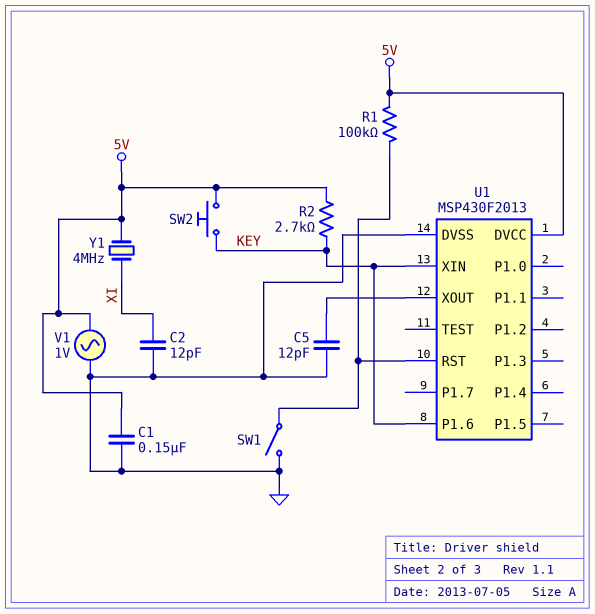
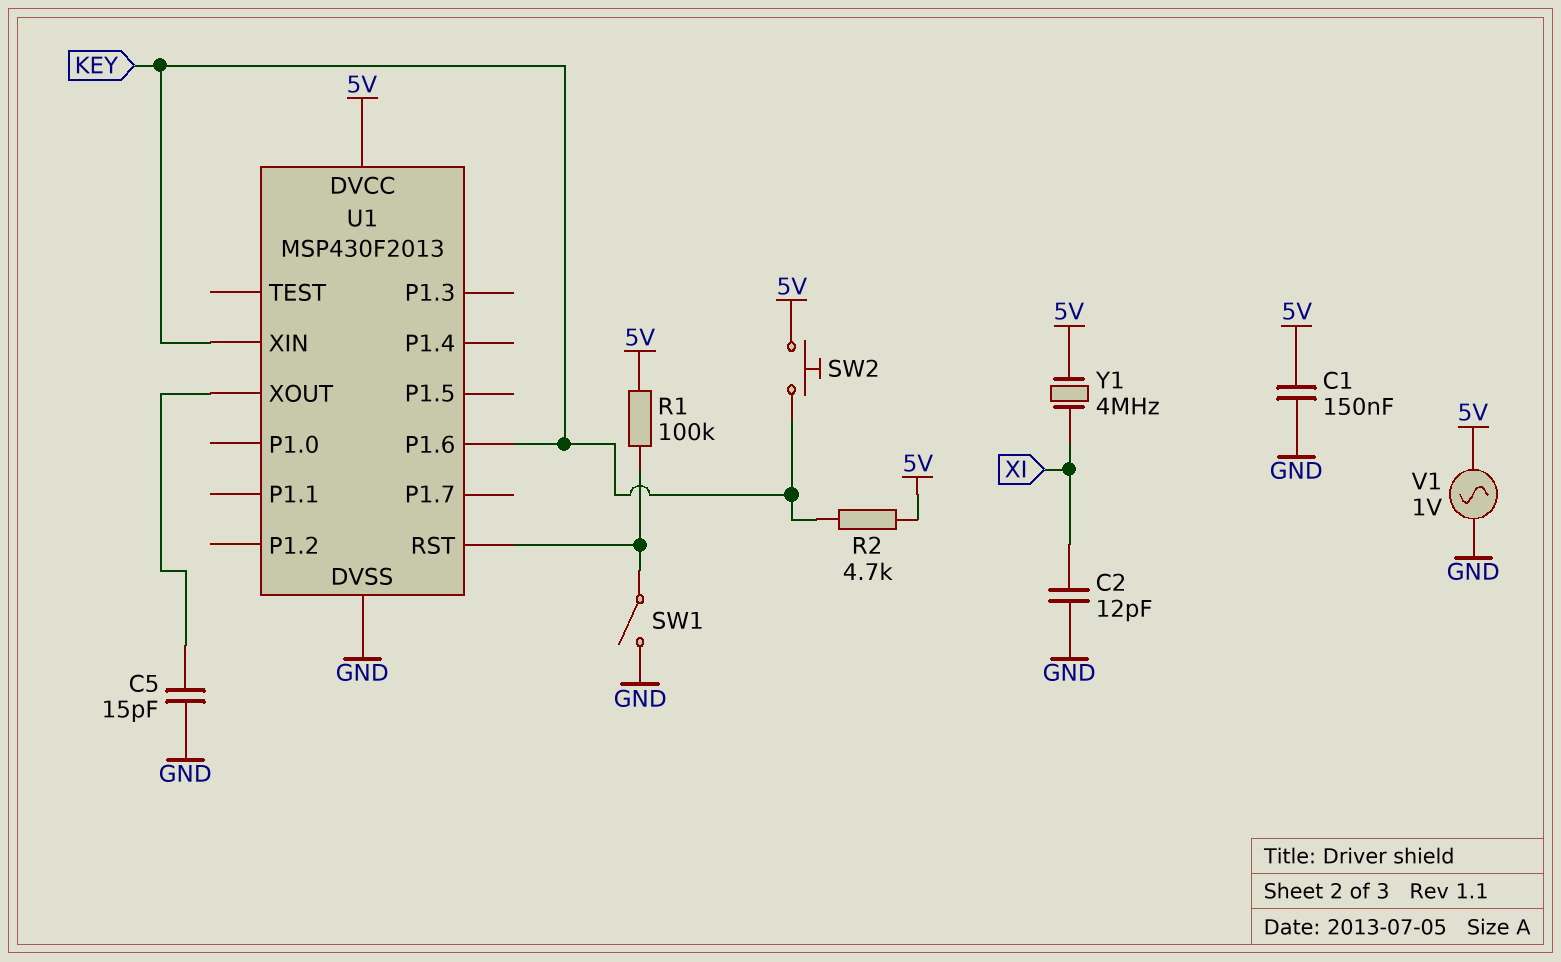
C5: 12pF (GND, U1/XOUT) -> 15pF (GND, U1/XOUT)
R2: 2.7k (5V, KEY) -> 4.7k (5V, KEY)

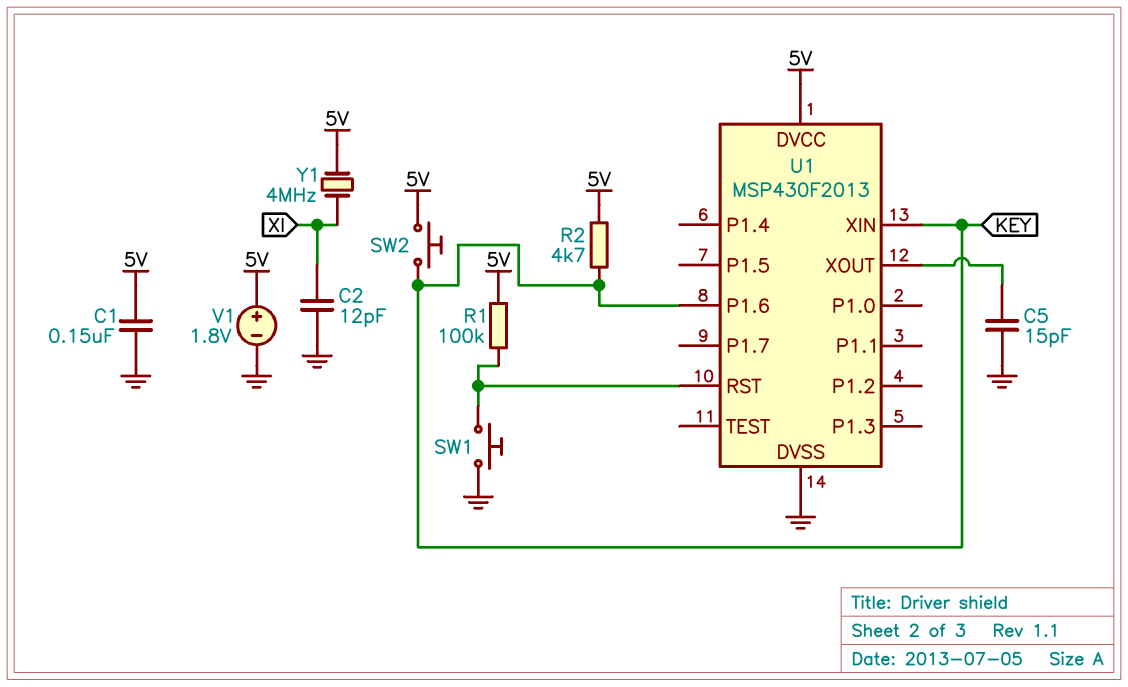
SW1: switch (GND, U1/RST) -> button (GND, U1/RST)
V1: AC 1V (5V, GND) -> 1.8V (plus 5V, minus GND)

